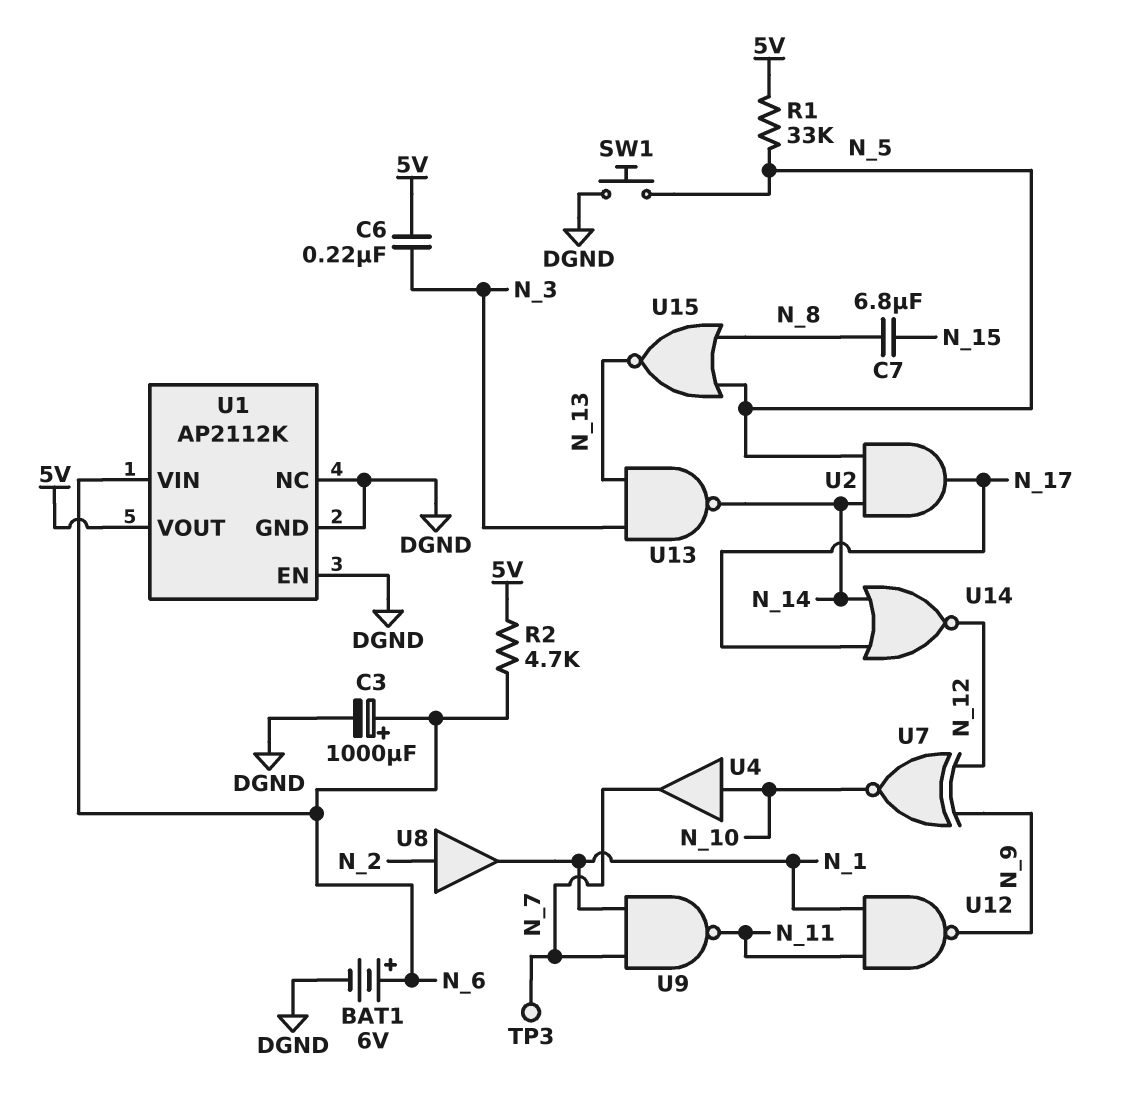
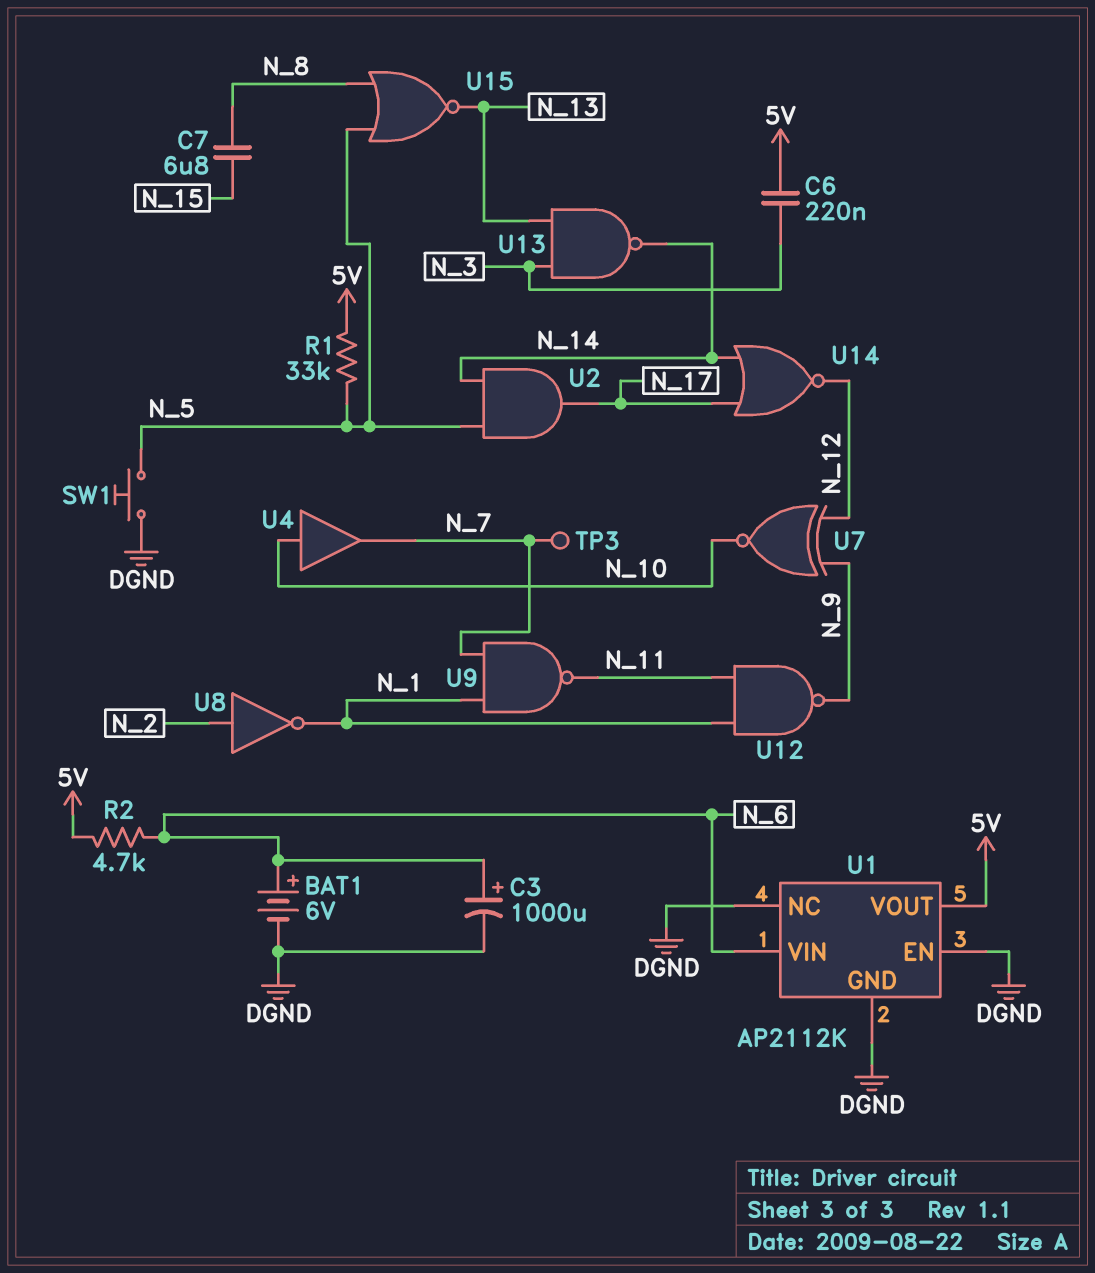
U8: buffer (in N_2, out N_1) -> NOT (in N_2, out N_1)

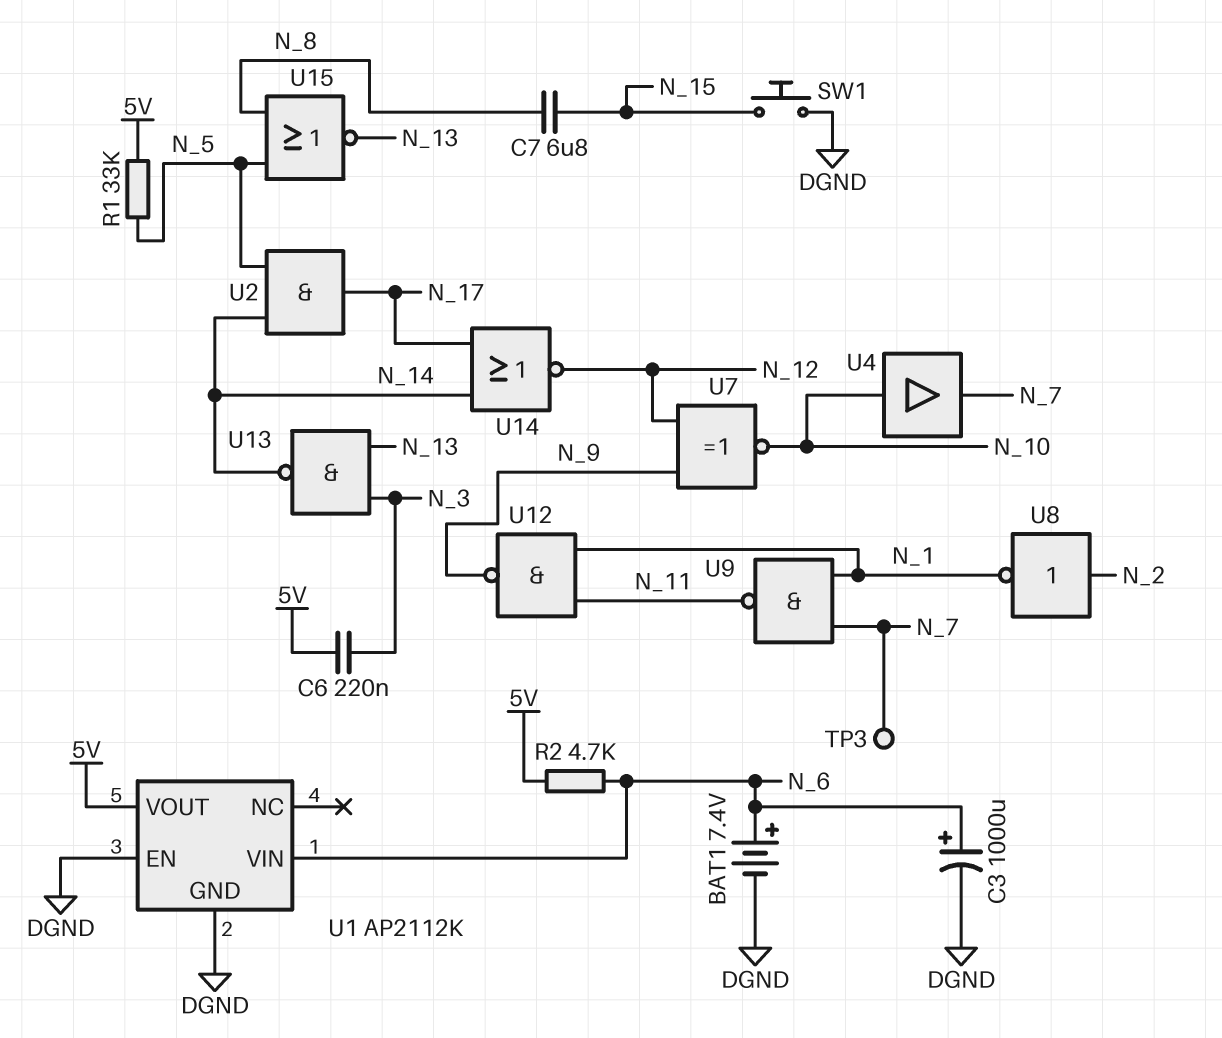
BAT1: 6V (plus N_6, minus DGND) -> 7.4V (plus N_6, minus DGND)
SW1: button (DGND, N_5) -> button (DGND, N_15)
U1 pin NC: DGND -> none

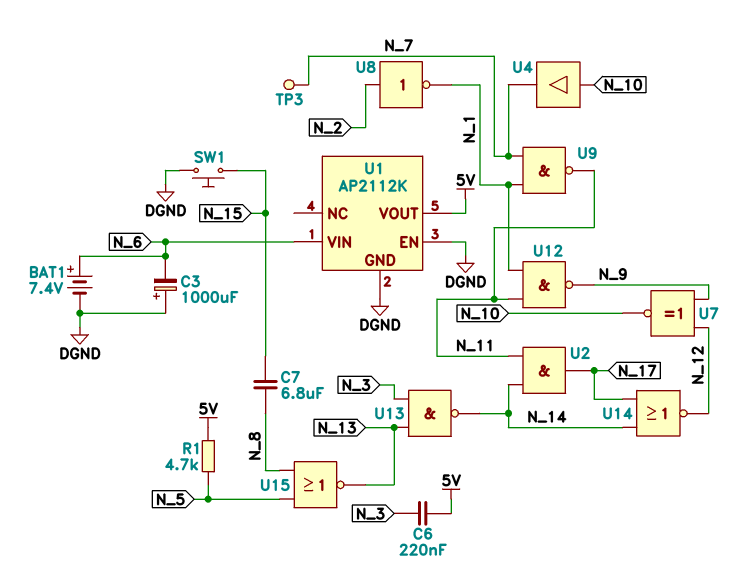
C3: 1000uF (plus N_6, minus DGND) -> 1000uF (plus DGND, minus N_6)
R1: 33k (5V, N_5) -> 4.7k (5V, N_5)
R2: 4.7k (5V, N_6) -> none
U2: AND (in N_5, in N_14, out N_17) -> AND (in N_11, in N_14, out N_17)

